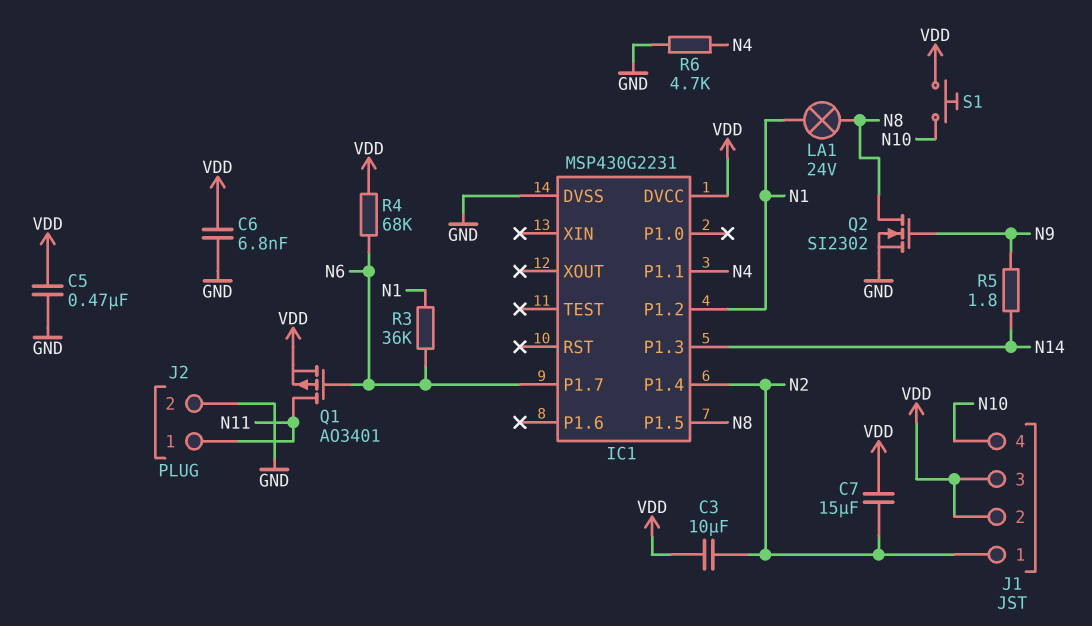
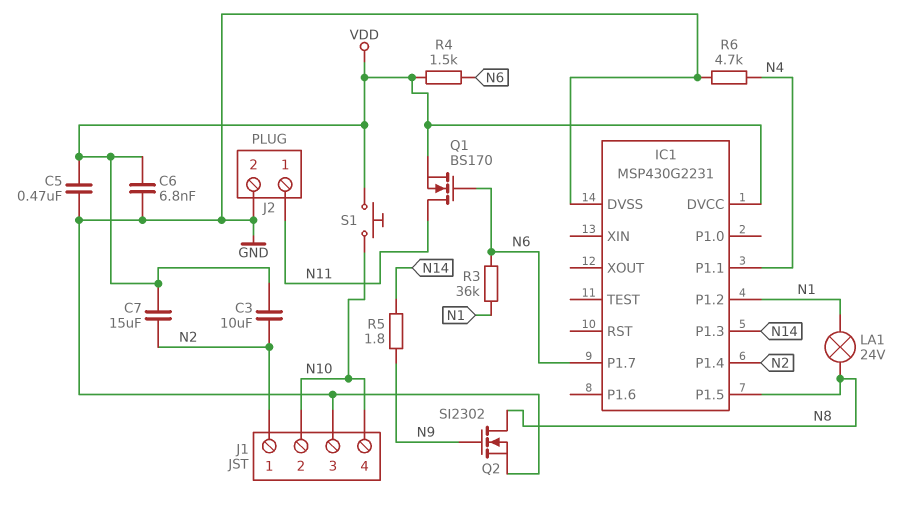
J1 pin 2: VDD -> N10
J1 pin 3: VDD -> GND
Q1: PMOS AO3401 (G N6, D N11, S VDD) -> NMOS BS170 (G N6, D N11, S VDD)
R4: 68k (N6, VDD) -> 1.5k (N6, VDD)

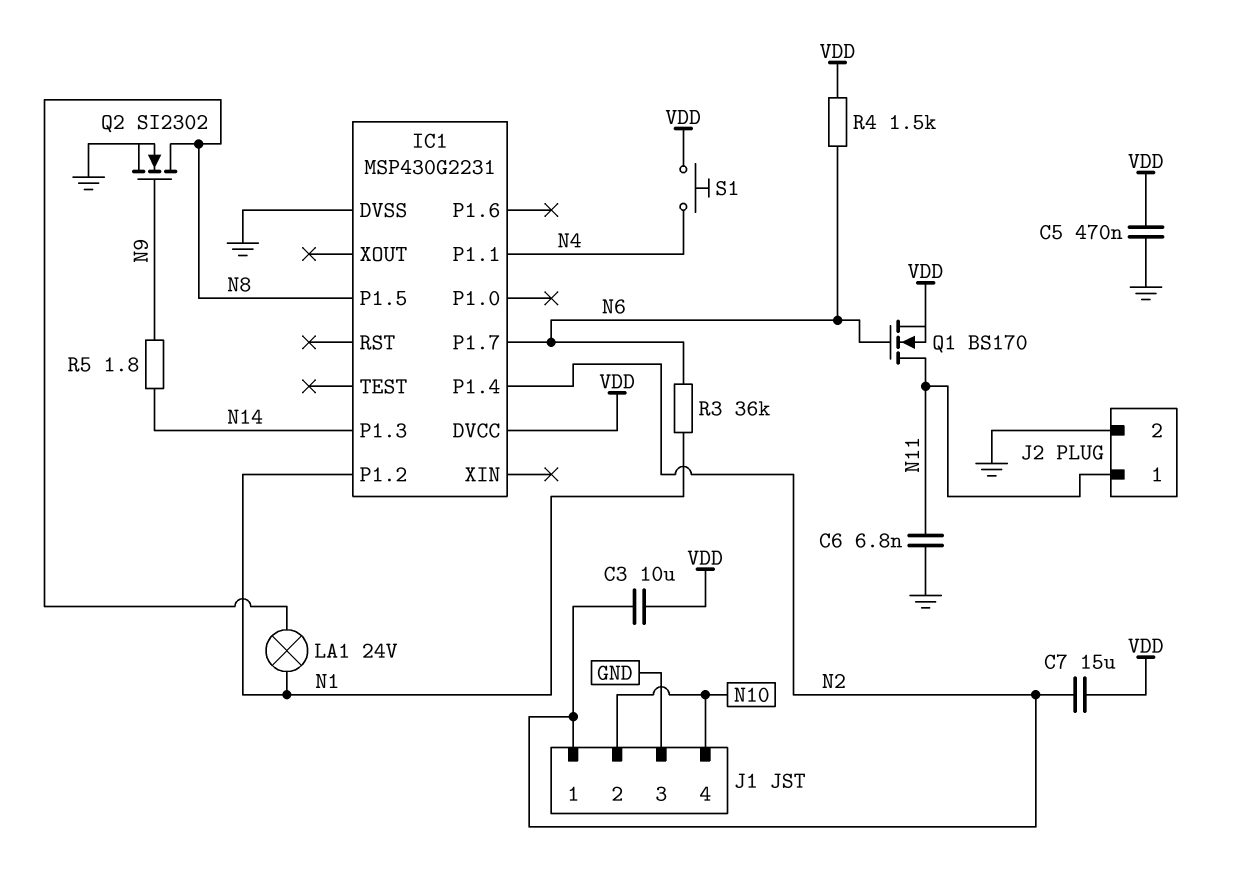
C6: 6.8nF (GND, VDD) -> 6.8nF (GND, N11)
R6: 4.7k (GND, N4) -> none
S1: button (N10, VDD) -> button (N4, VDD)

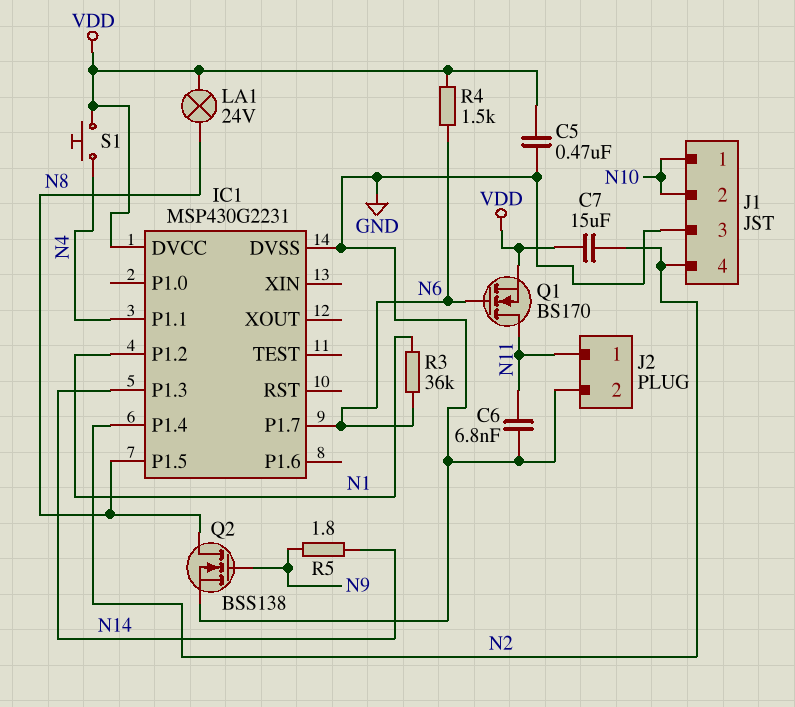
C3: 10uF (N2, VDD) -> none
J1 pin 1: N2 -> N10
J1 pin 4: N10 -> N2
LA1: lamp 24V (N1, N8) -> lamp 24V (N8, VDD)
Q2: NMOS SI2302 (G N9, D N8, S GND) -> NMOS BSS138 (G N9, D N8, S GND)

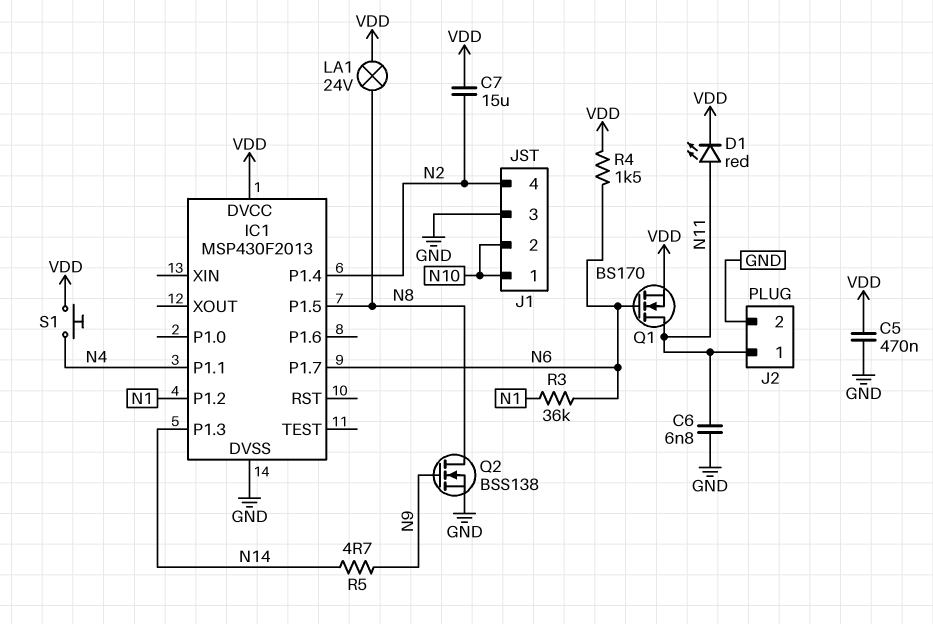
D1: none -> LED red (A N11, K VDD)
IC1: MSP430G2231 -> MSP430F2013
R5: 1.8 (N9, N14) -> 4.7 (N9, N14)

